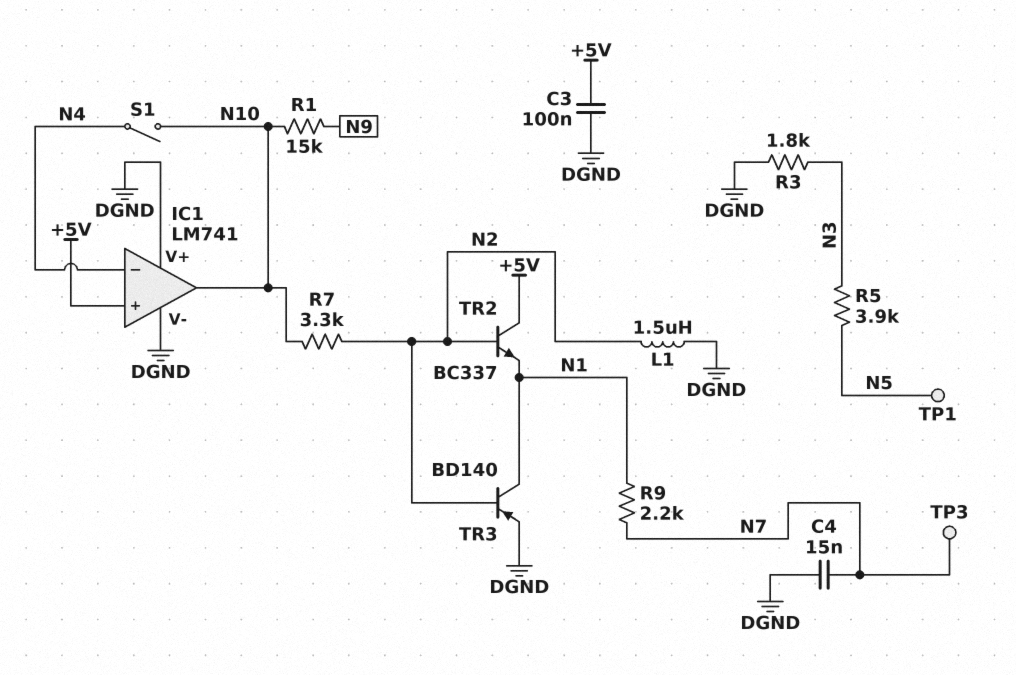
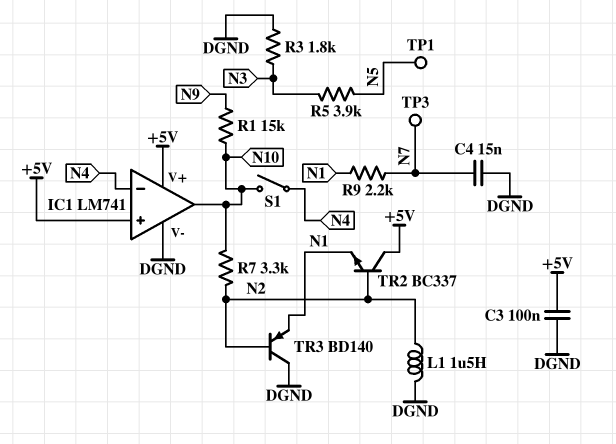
IC1 pin V+: DGND -> +5V
TR3: PNP BD140 (B N2, C N1, E DGND) -> PNP BD140 (B N2, C DGND, E N1)

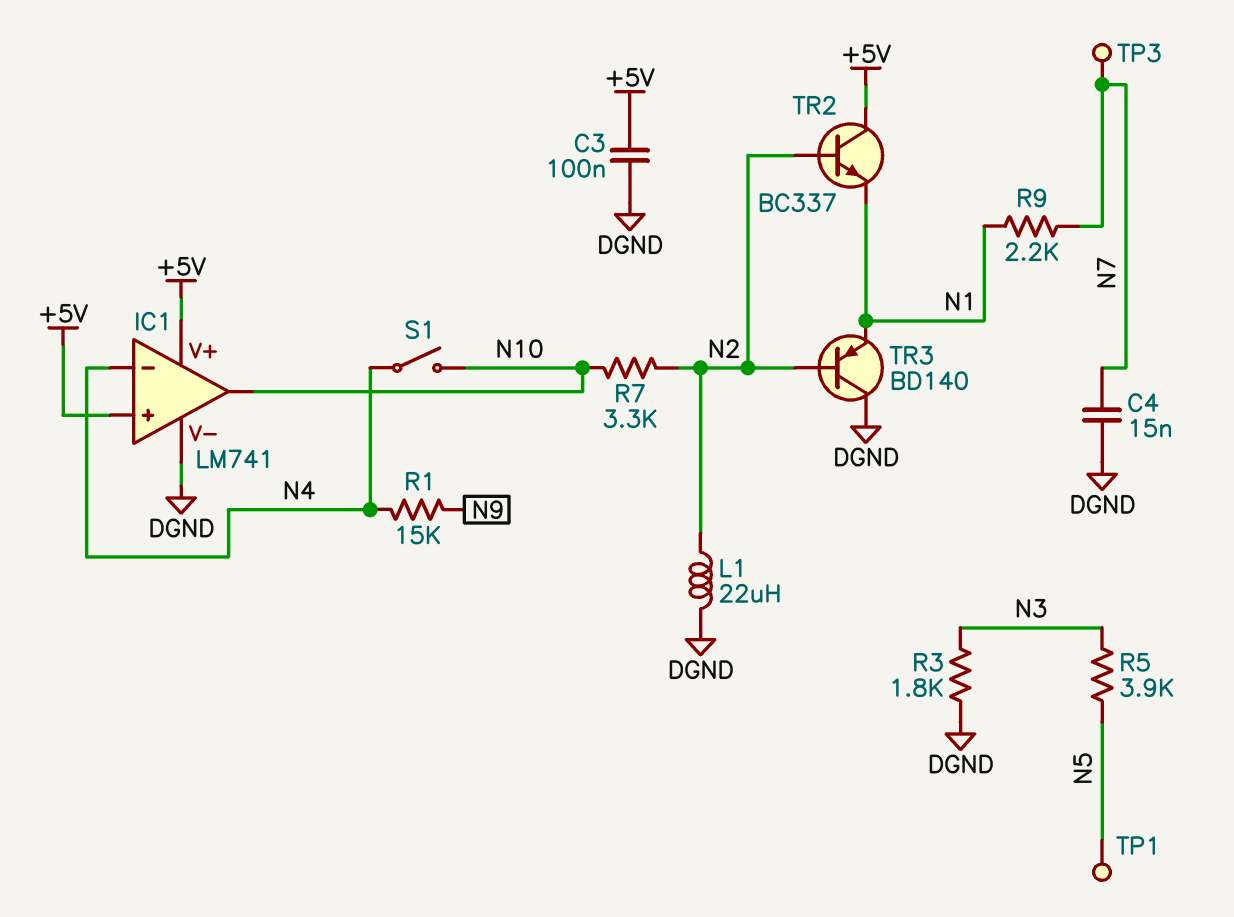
L1: 1.5uH (DGND, N2) -> 22uH (DGND, N2)
R1: 15k (N9, N10) -> 15k (N4, N9)

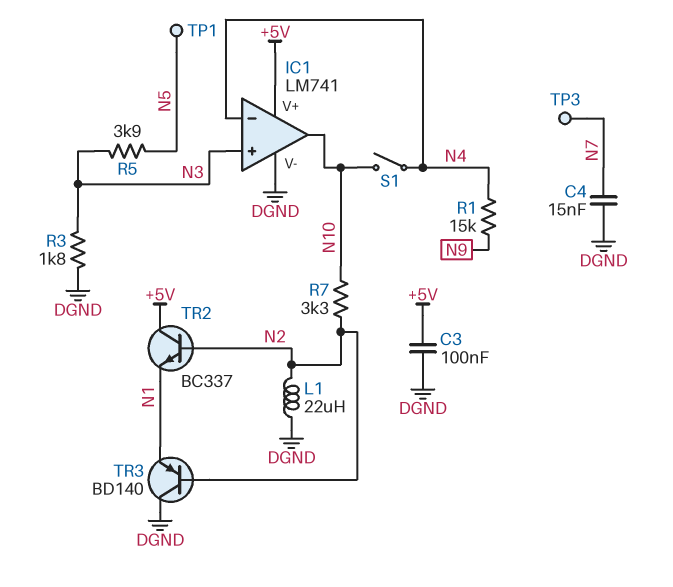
IC1 pin in+: +5V -> N3
R9: 2.2k (N1, N7) -> none

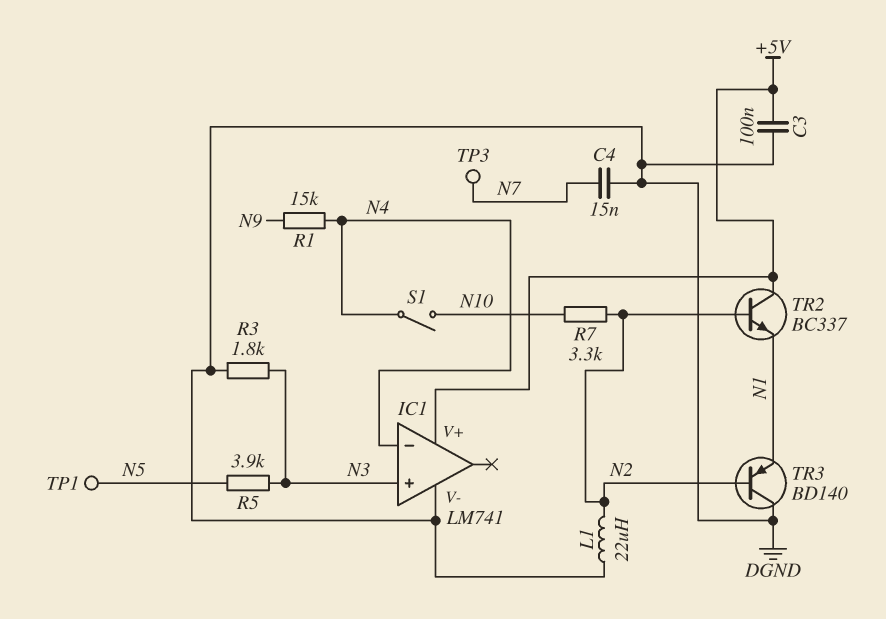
IC1 pin out: N10 -> none

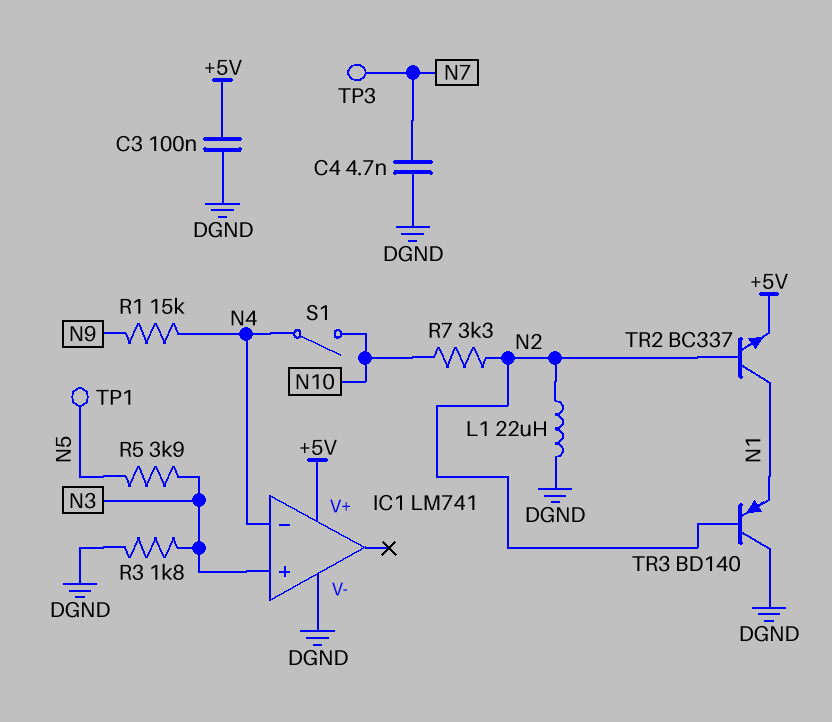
C4: 15nF (DGND, N7) -> 4.7nF (DGND, N7)
TR2: NPN BC337 (B N2, C +5V, E N1) -> NPN BC337 (B N2, C N1, E +5V)

